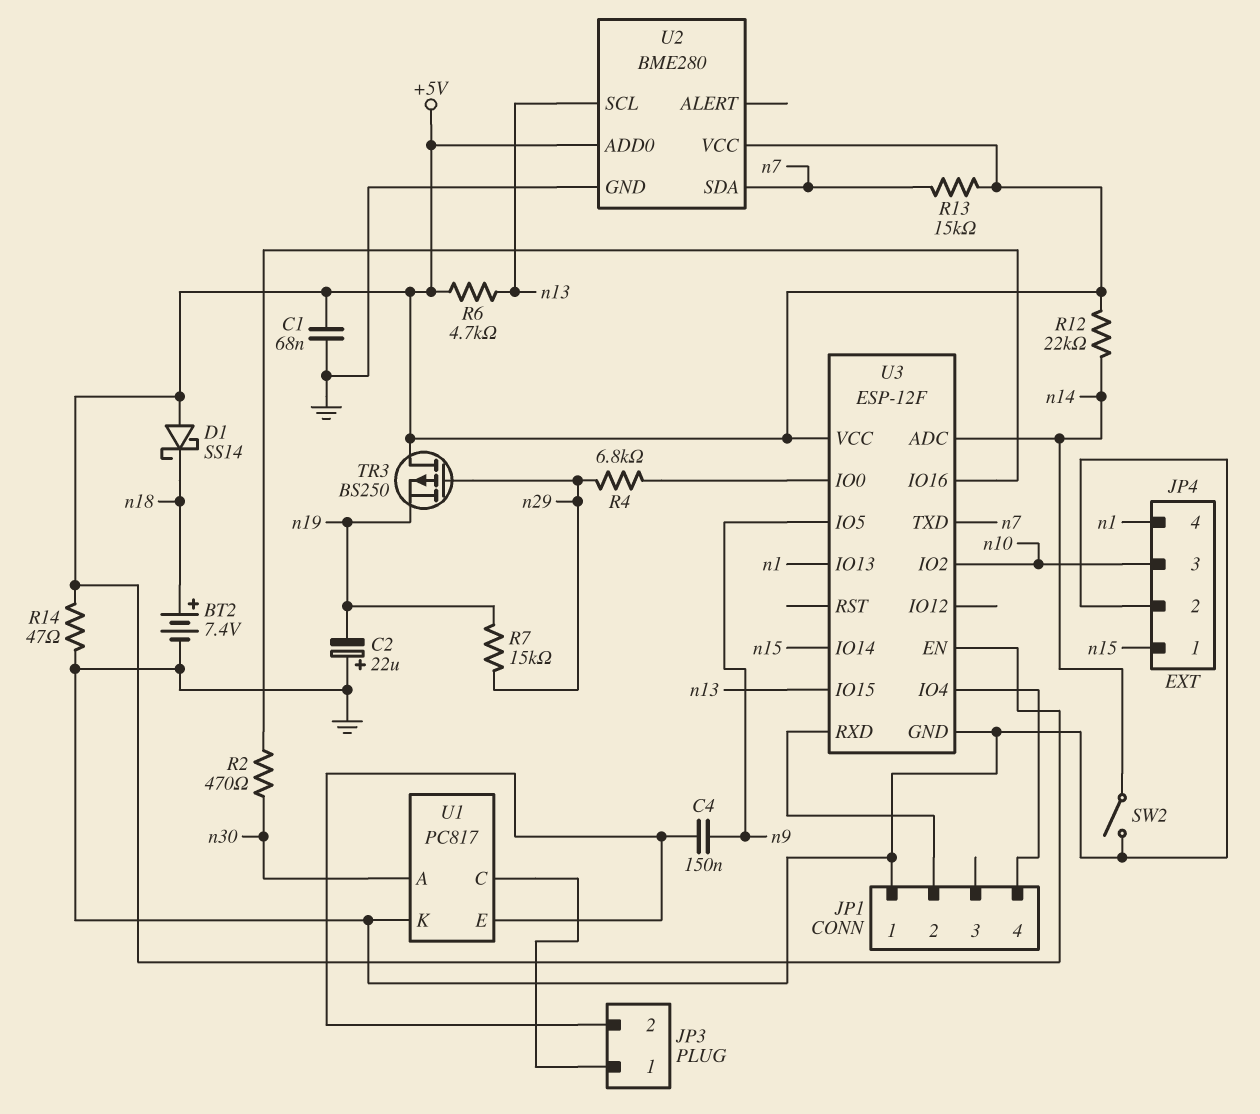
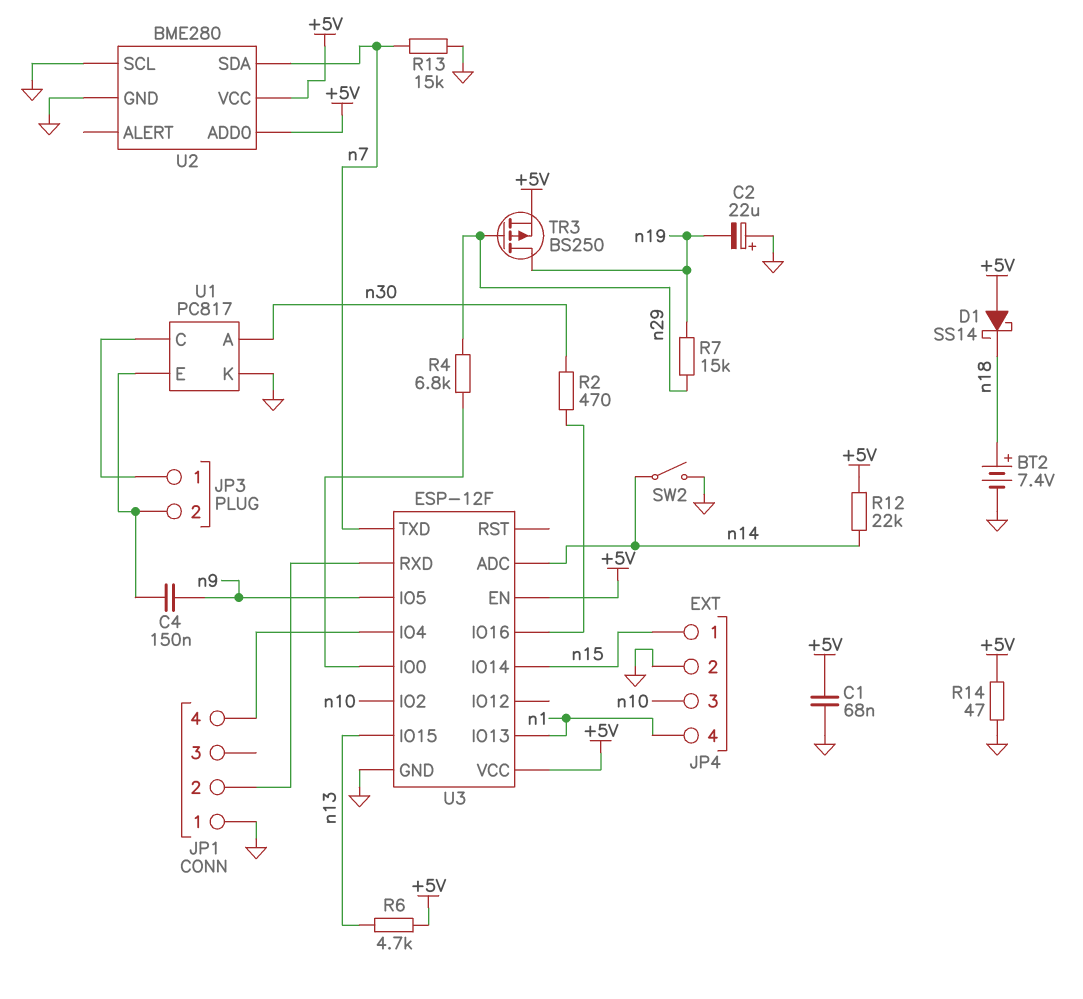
R13: 15k (+5V, n7) -> 15k (GND, n7)
TR3: PMOS BS250 (G n29, D +5V, S n19) -> PMOS BS250 (G n29, D n19, S +5V)
U2 pin SCL: n13 -> GND

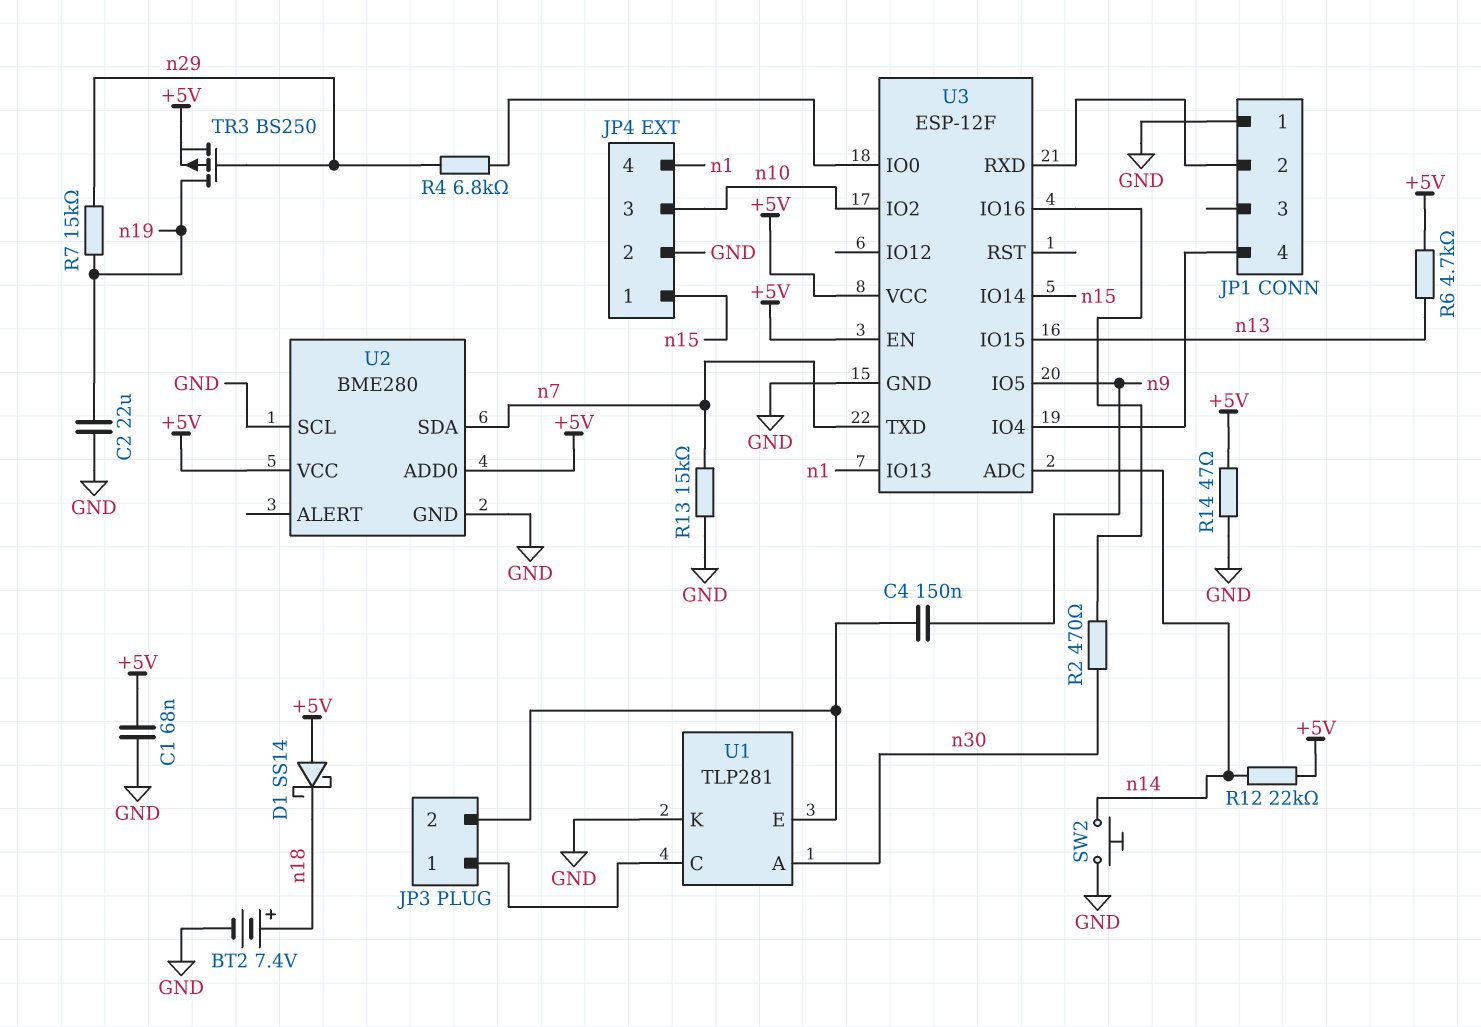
C2: 22uF (plus GND, minus n19) -> 22uF (GND, n19)
SW2: switch (GND, n14) -> button (GND, n14)
U1: PC817 -> TLP281

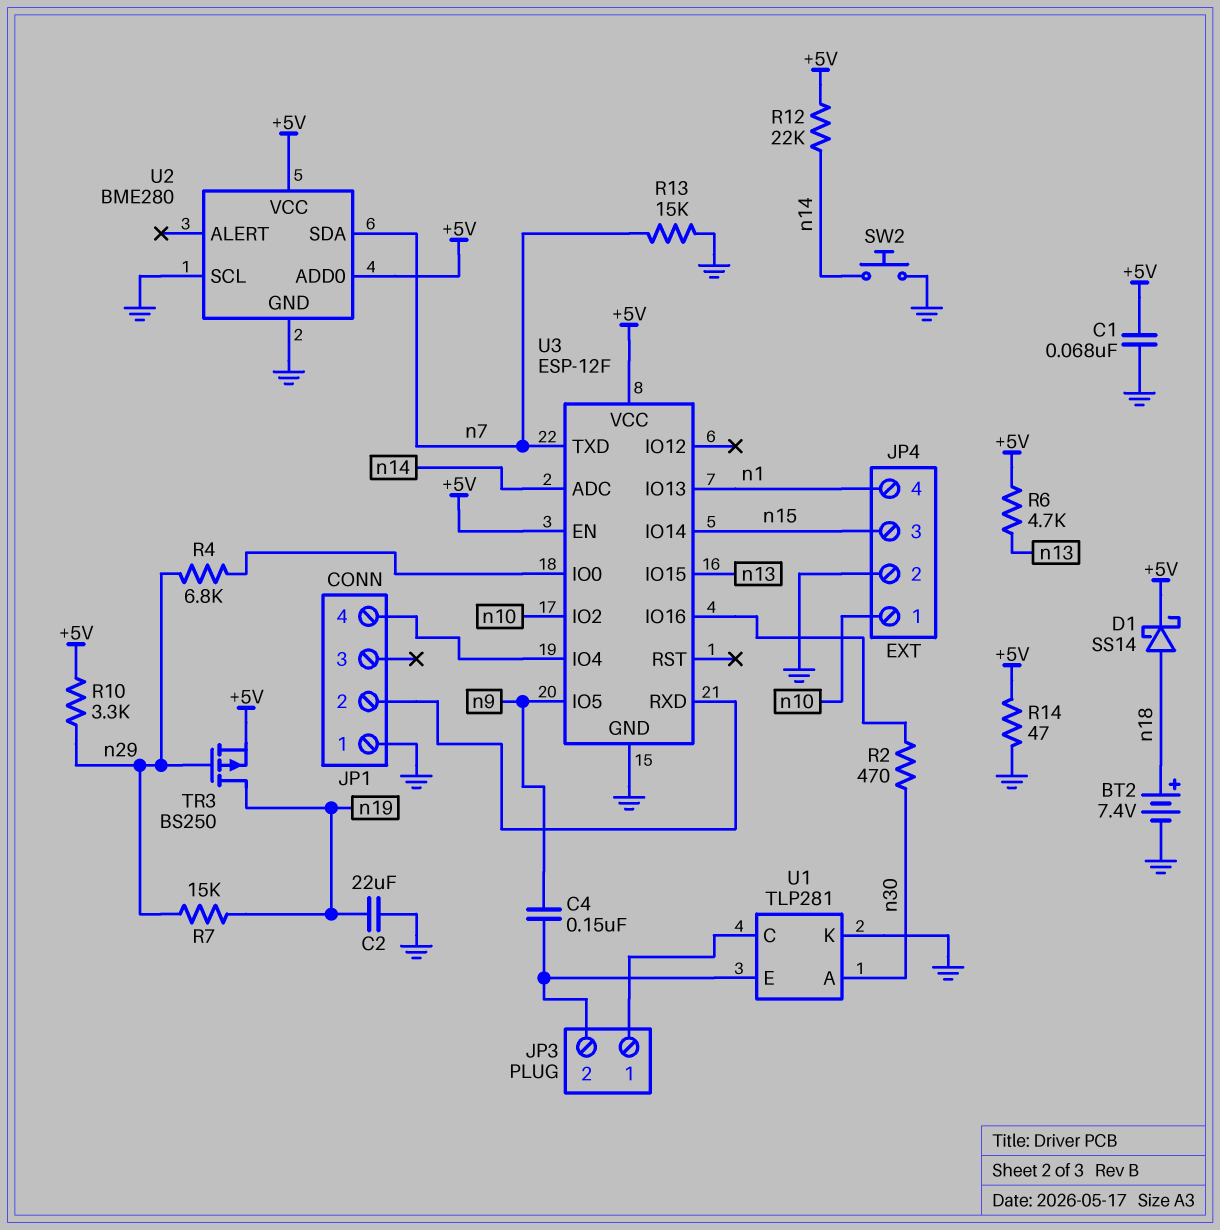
D1: schottky SS14 (A +5V, K n18) -> schottky SS14 (A n18, K +5V)
JP4 pin 1: n15 -> n10
JP4 pin 3: n10 -> n15
R10: none -> 3.3k (+5V, n29)

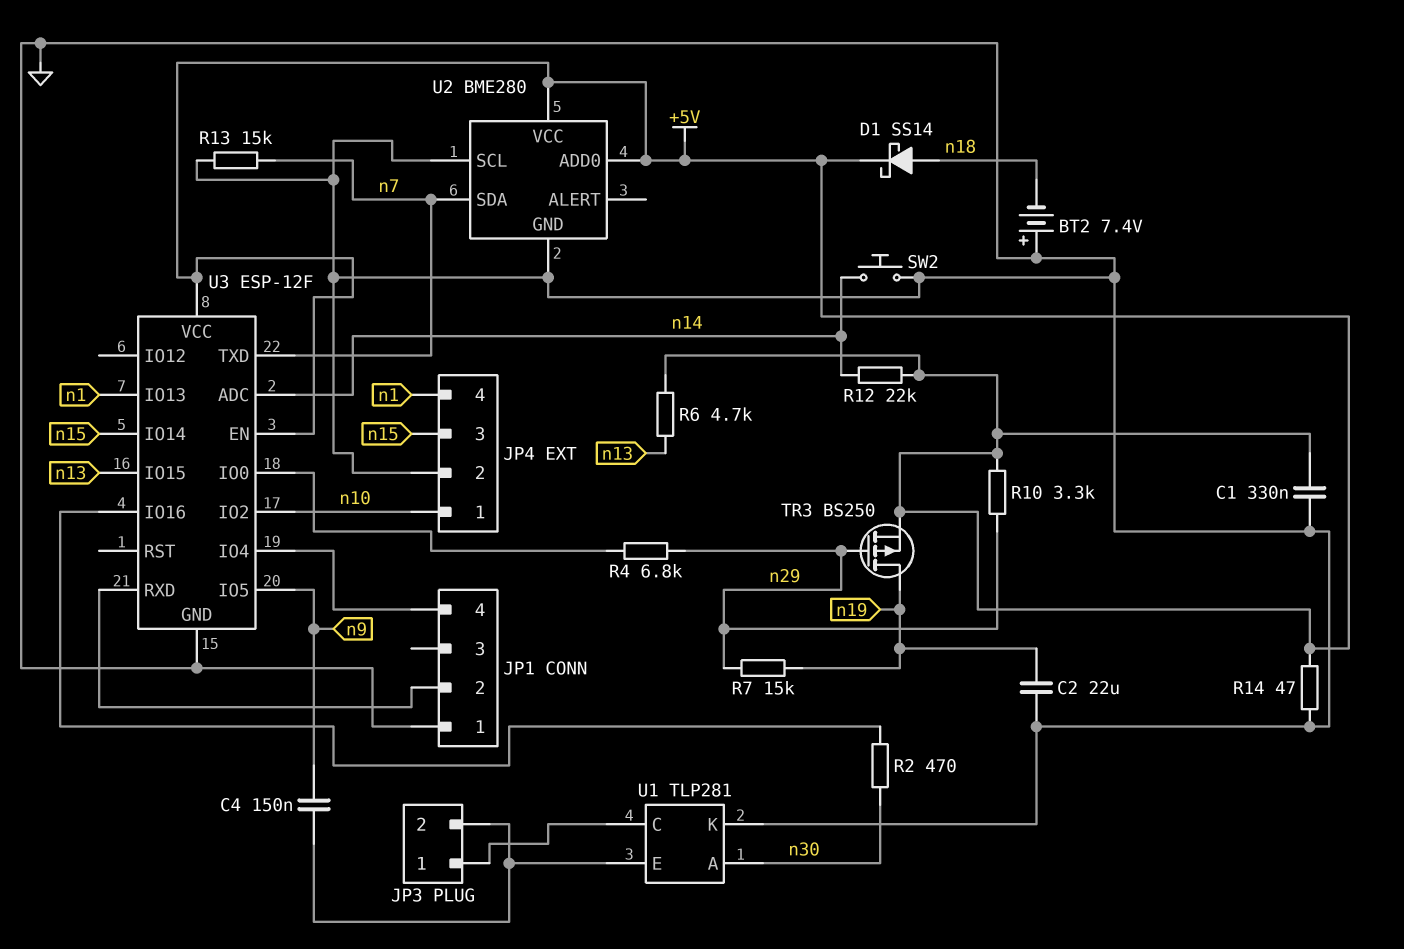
BT2: 7.4V (plus n18, minus GND) -> 7.4V (plus GND, minus n18)
C1: 68nF (+5V, GND) -> 330nF (+5V, GND)

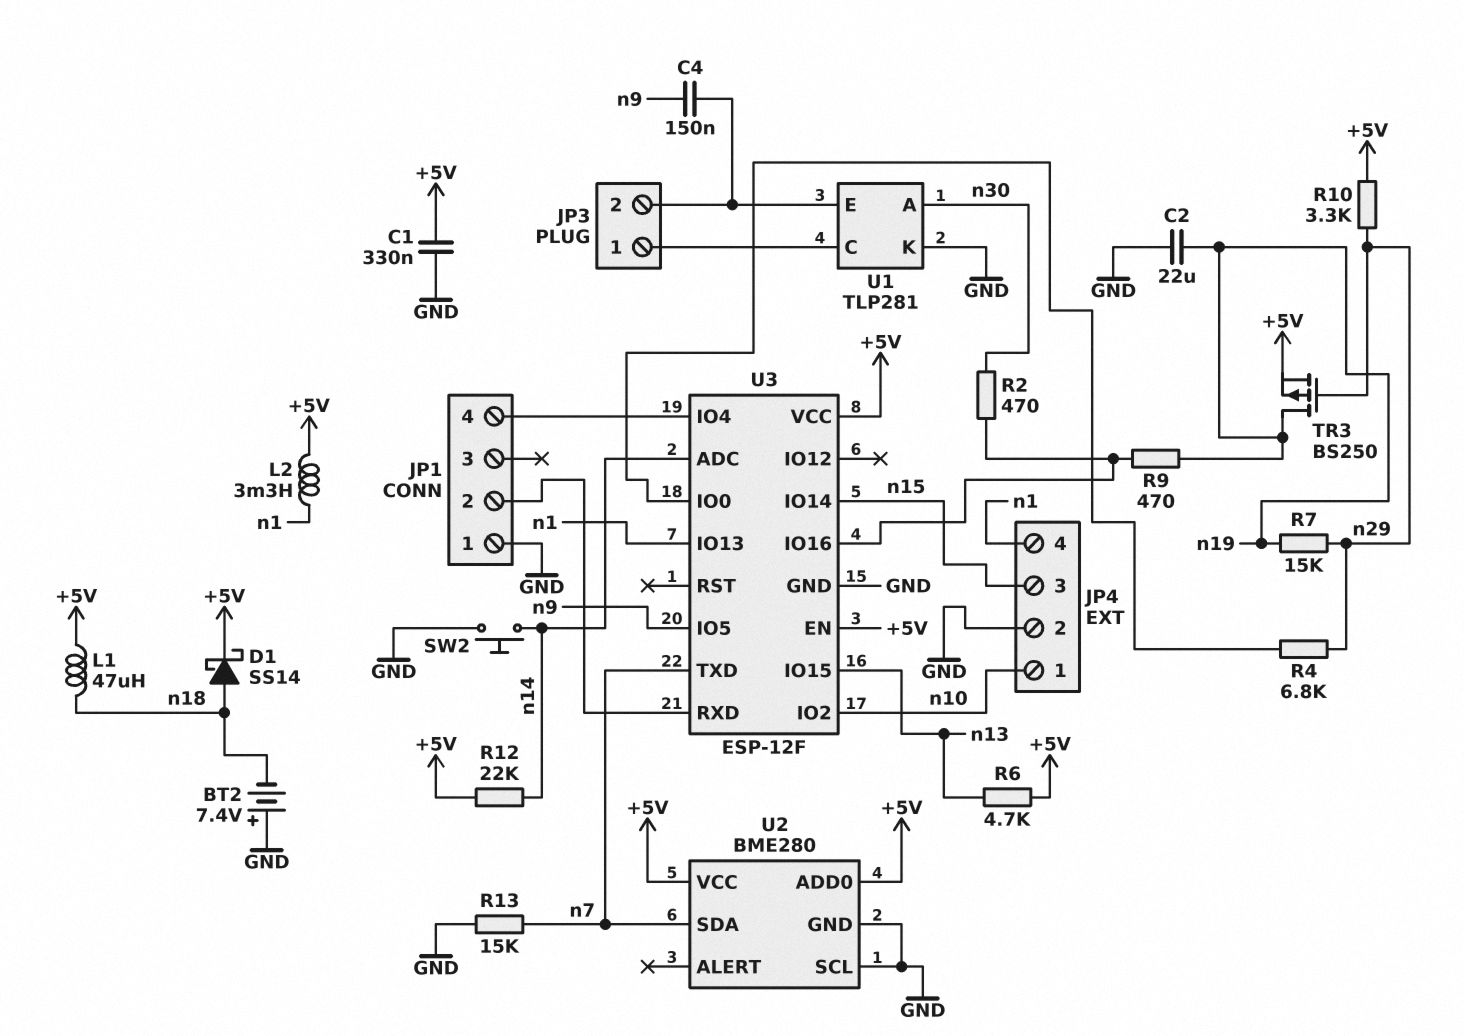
L1: none -> 47uH (+5V, n18)
L2: none -> 3.3mH (+5V, n1)
R9: none -> 470 (U3/IO16, n19)
R14: 47 (+5V, GND) -> none

